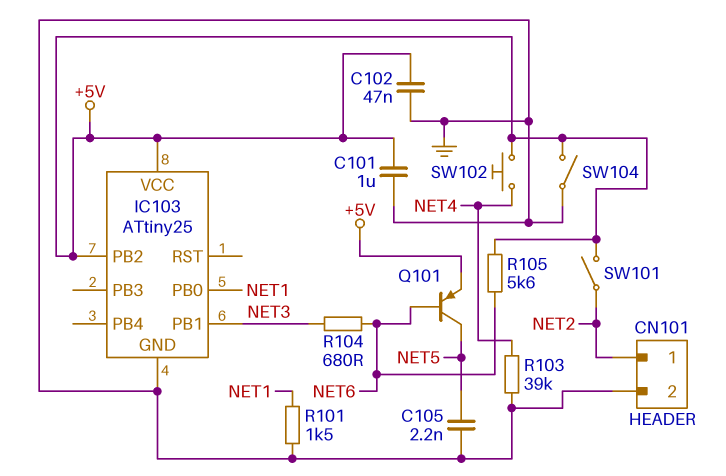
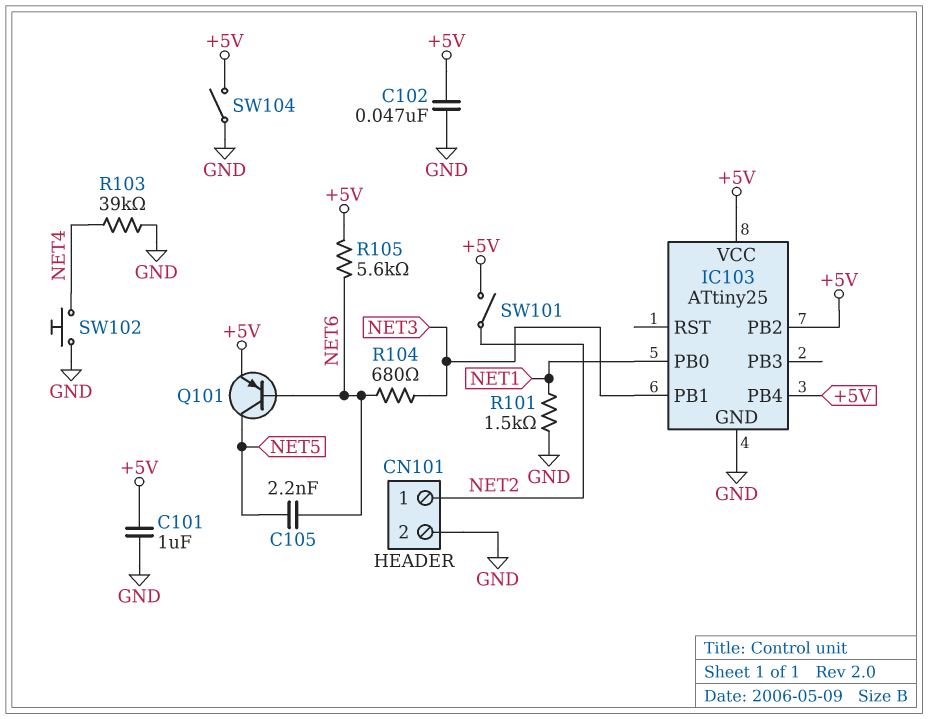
C105: 2.2nF (GND, NET5) -> 2.2nF (NET5, NET6)
IC103 pin PB4: none -> +5V
SW102: button (+5V, NET4) -> button (GND, NET4)

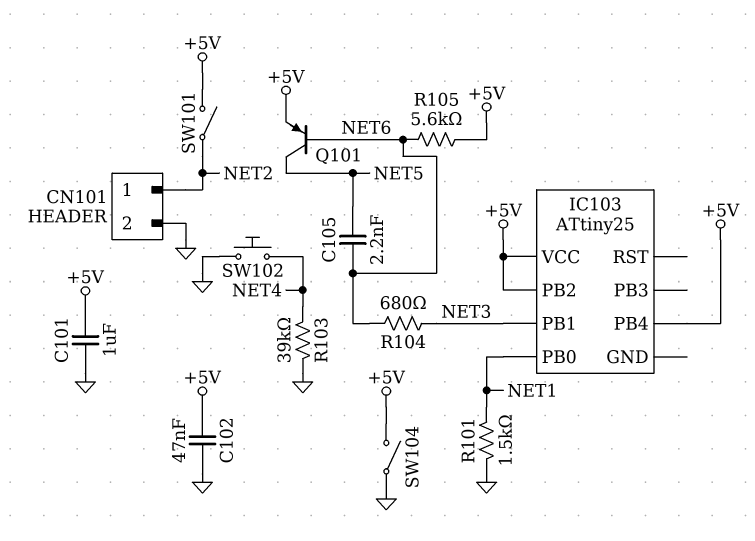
IC103 pin GND: GND -> none

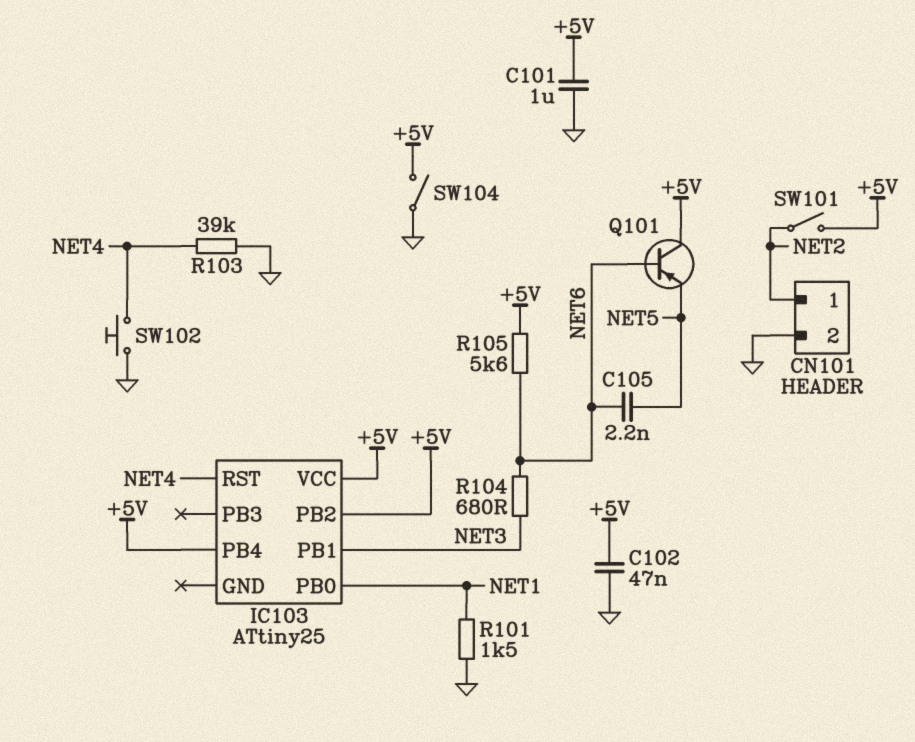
IC103 pin RST: none -> NET4
Q101: PNP (B NET6, C NET5, E +5V) -> PNP (B NET6, C +5V, E NET5)

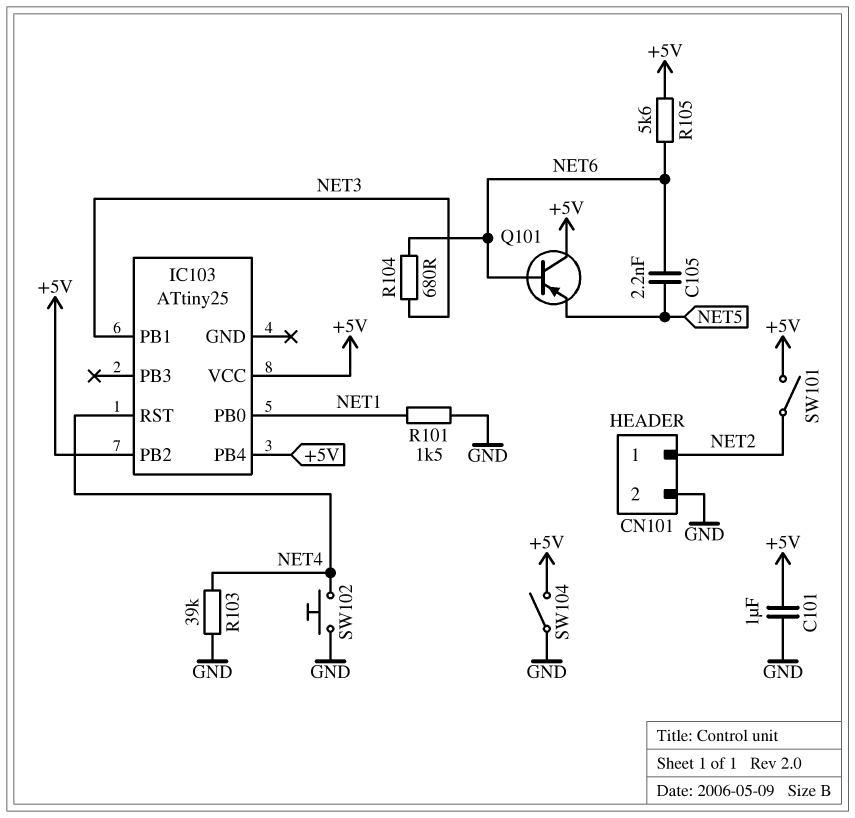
C102: 47nF (+5V, GND) -> none

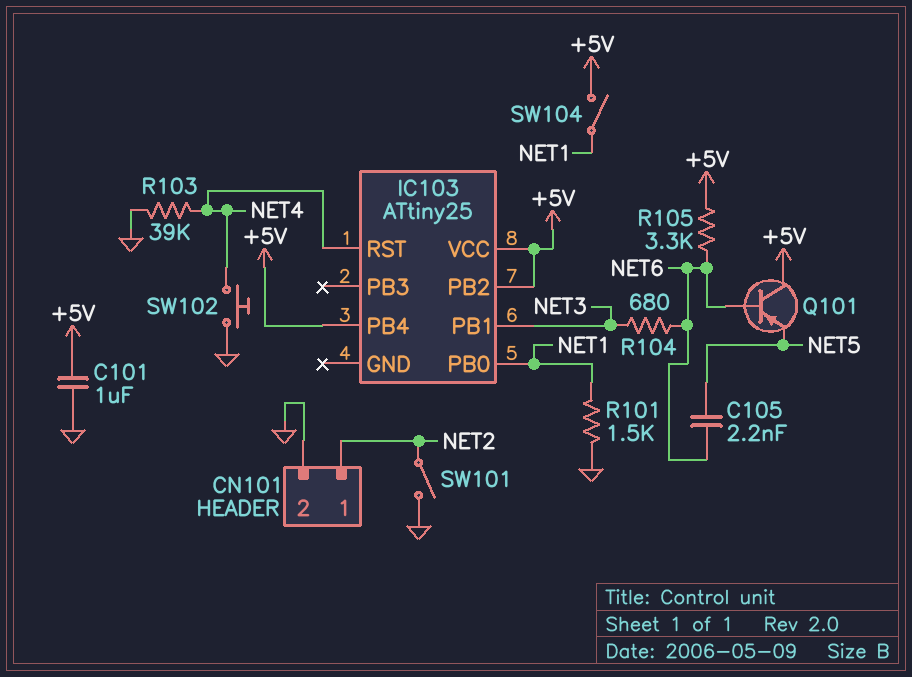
R105: 5.6k (+5V, NET6) -> 3.3k (+5V, NET6)
SW101: switch (+5V, NET2) -> switch (GND, NET2)
SW104: switch (+5V, GND) -> switch (+5V, NET1)

